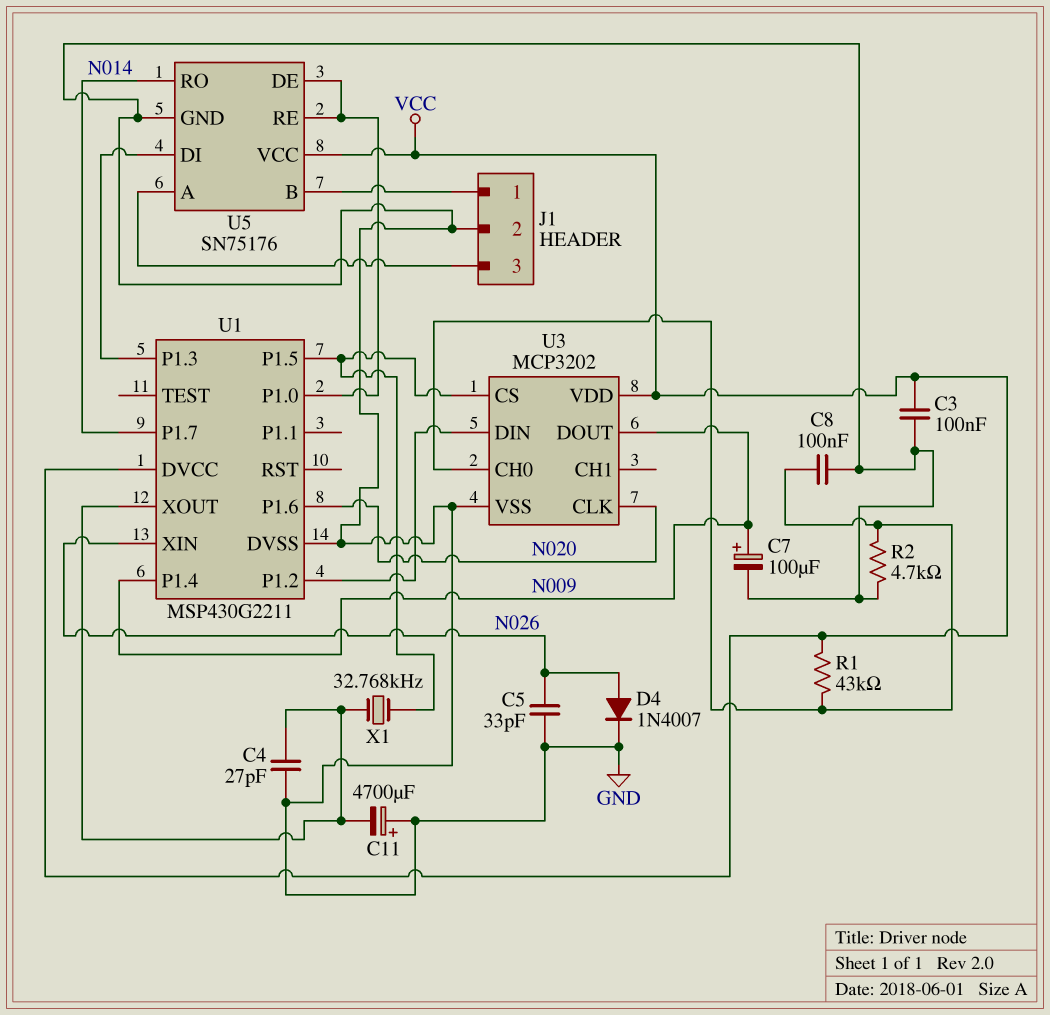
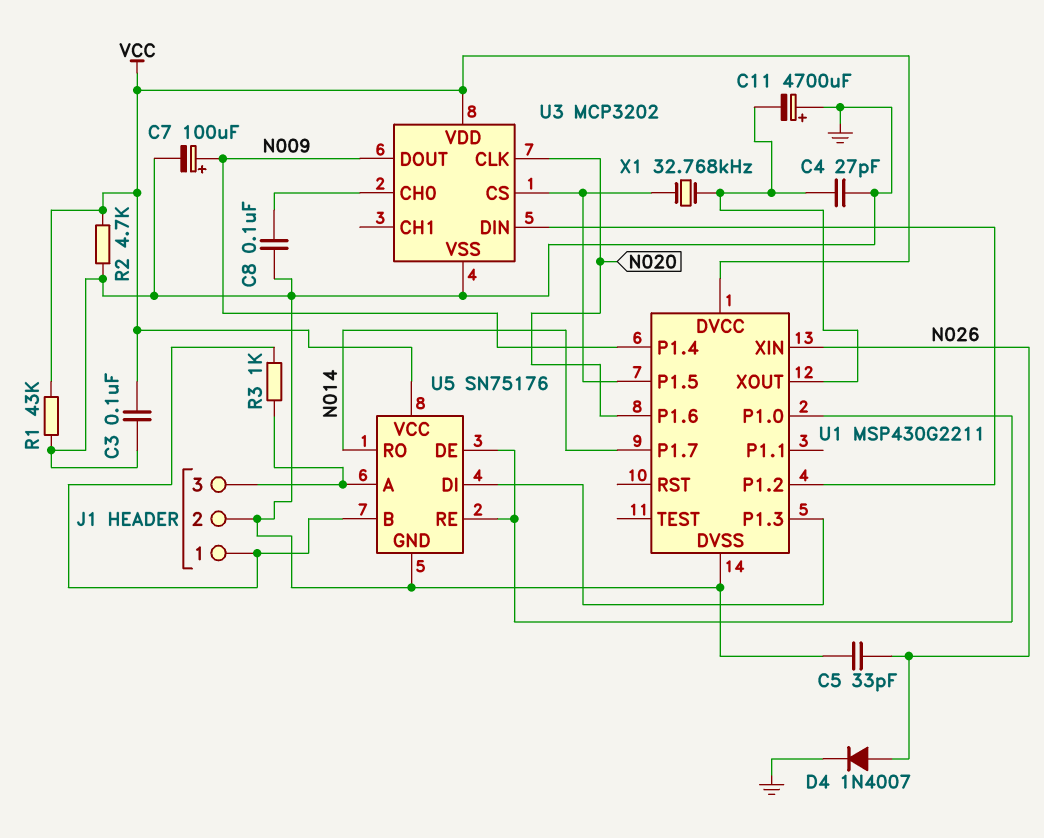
R1: 43k (U3/CH0, VCC) -> 43k (GND, VCC)
R2: 4.7k (GND, U3/CH0) -> 4.7k (GND, VCC)
R3: none -> 1k (J1/1, J1/3)

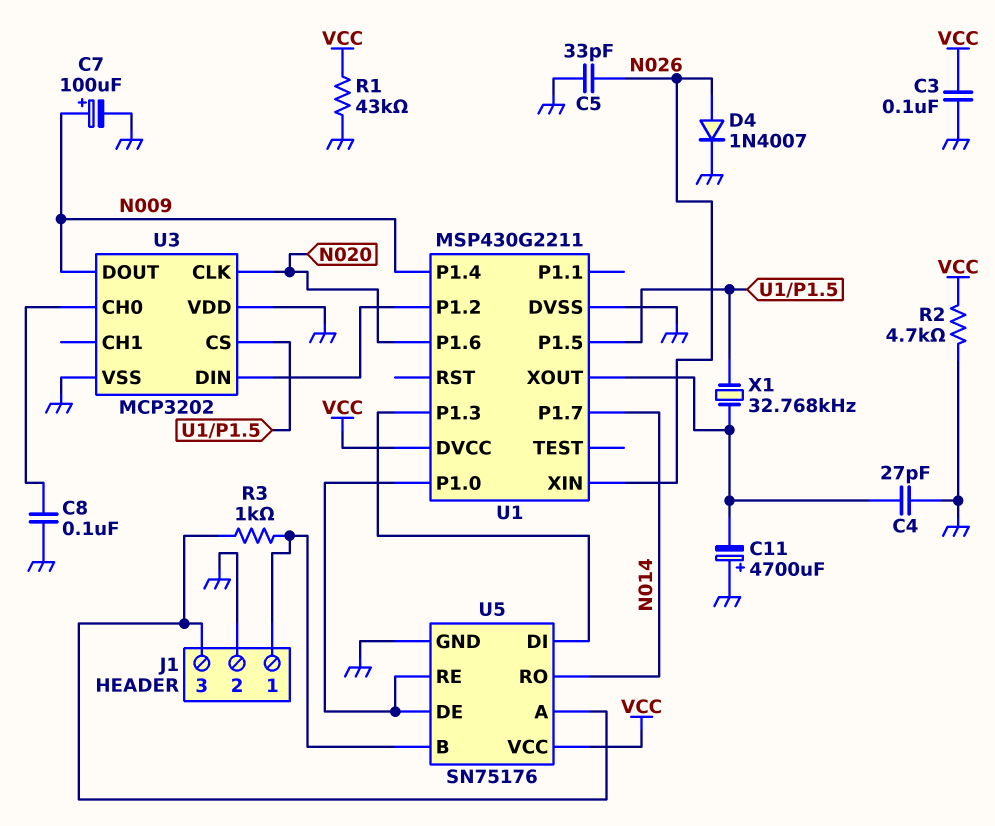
U3 pin VDD: VCC -> GND

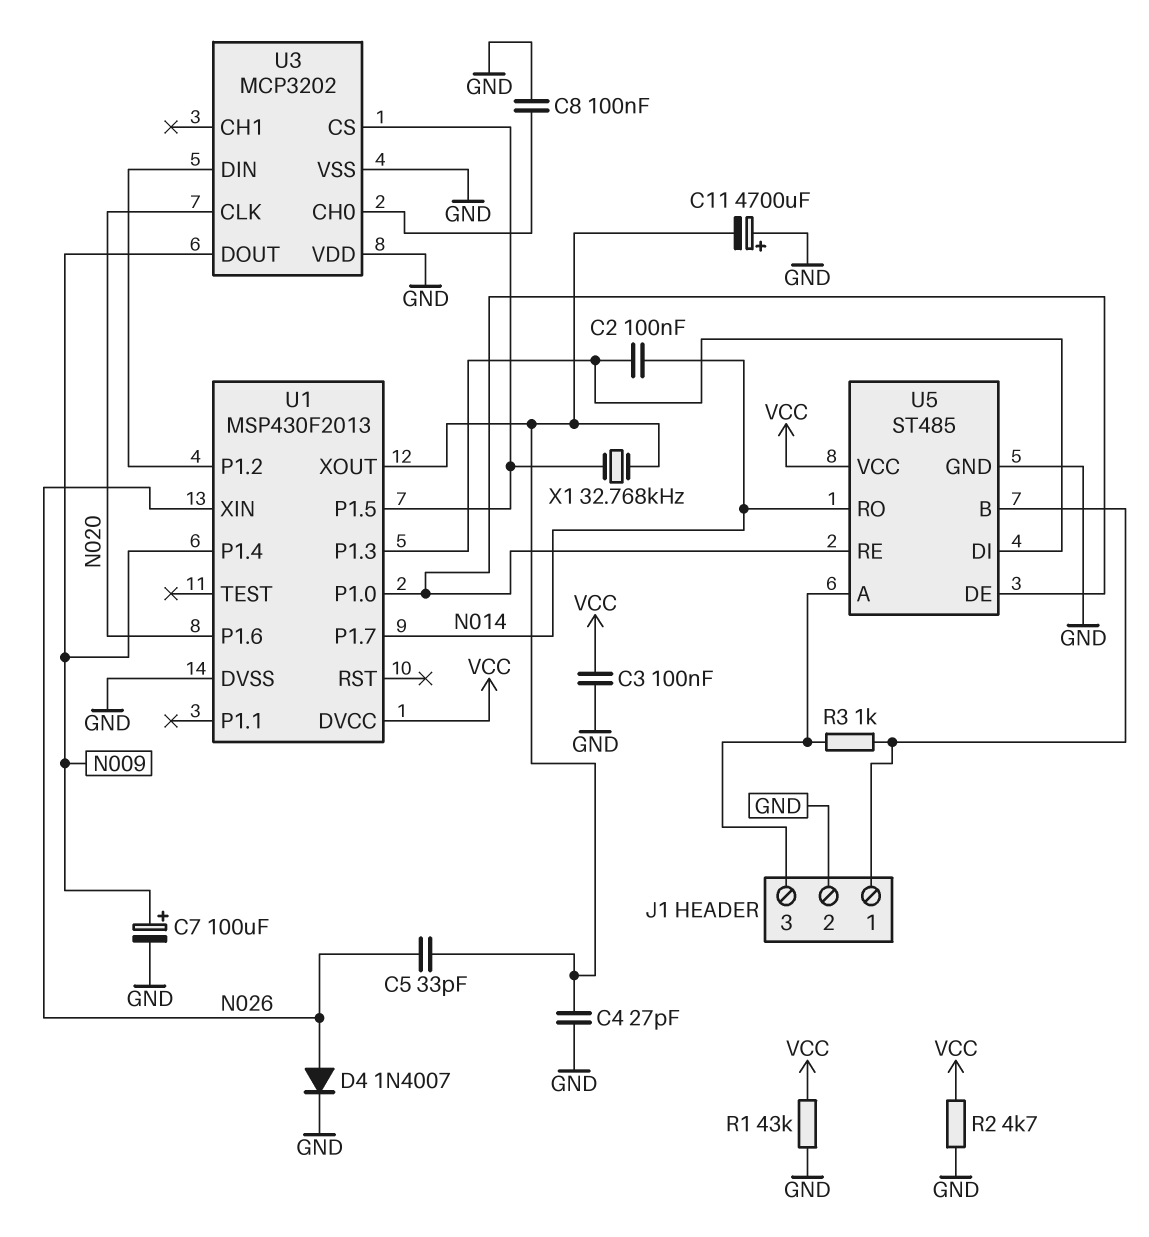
C2: none -> 100nF (N014, U1/P1.3)
C5: 33pF (GND, N026) -> 33pF (N026, U1/XOUT)
U1: MSP430G2211 -> MSP430F2013
U5: SN75176 -> ST485

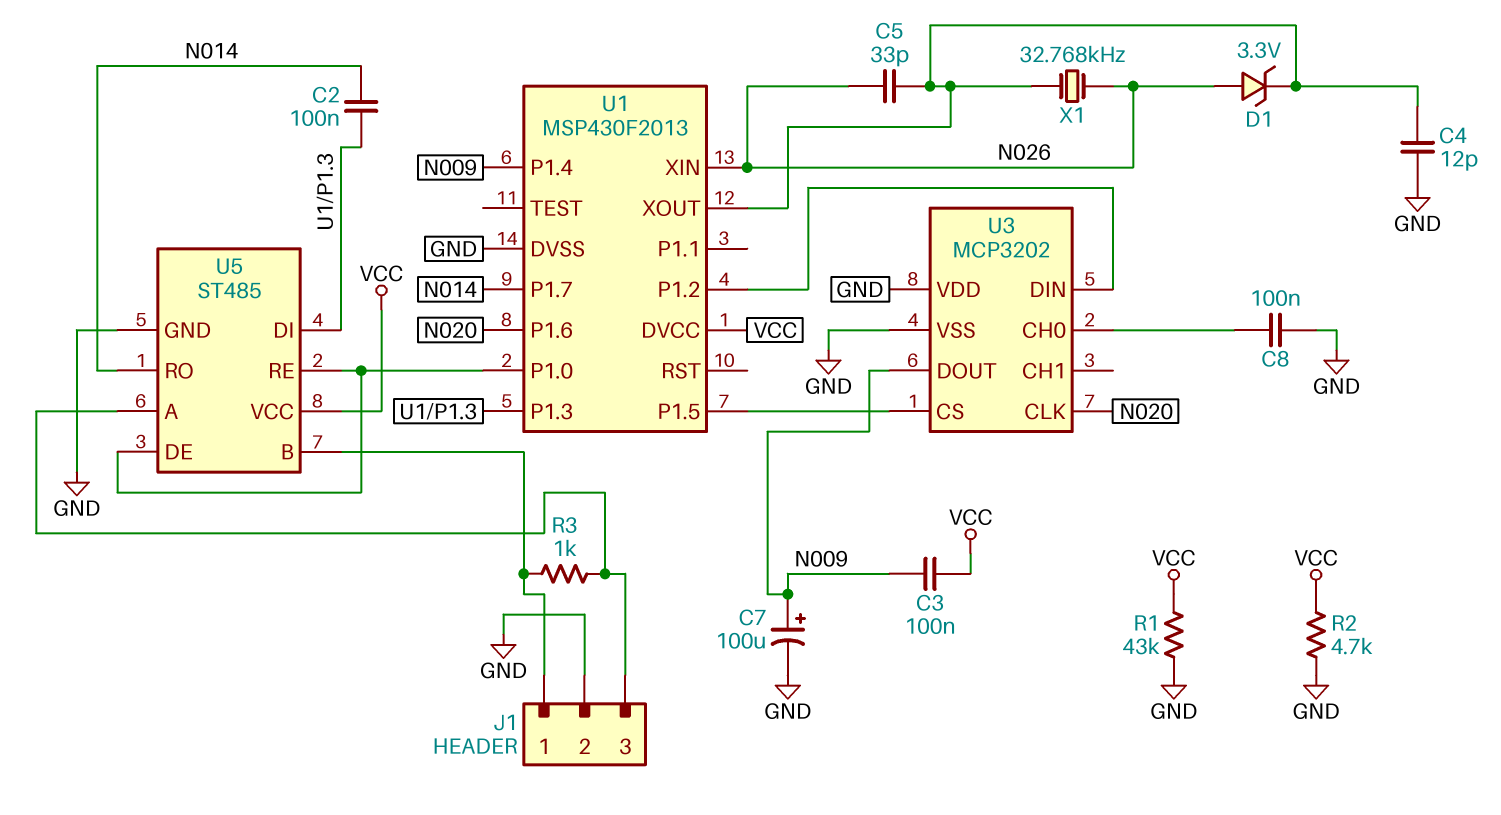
C3: 100nF (GND, VCC) -> 100nF (N009, VCC)
C4: 27pF (GND, U1/XOUT) -> 12pF (GND, U1/XOUT)
C11: 4700uF (plus GND, minus U1/XOUT) -> none
D1: none -> zener 3.3V (A N026, K U1/XOUT)
D4: diode 1N4007 (A N026, K GND) -> none
X1: 32.768kHz (U1/P1.5, U1/XOUT) -> 32.768kHz (N026, U1/XOUT)

